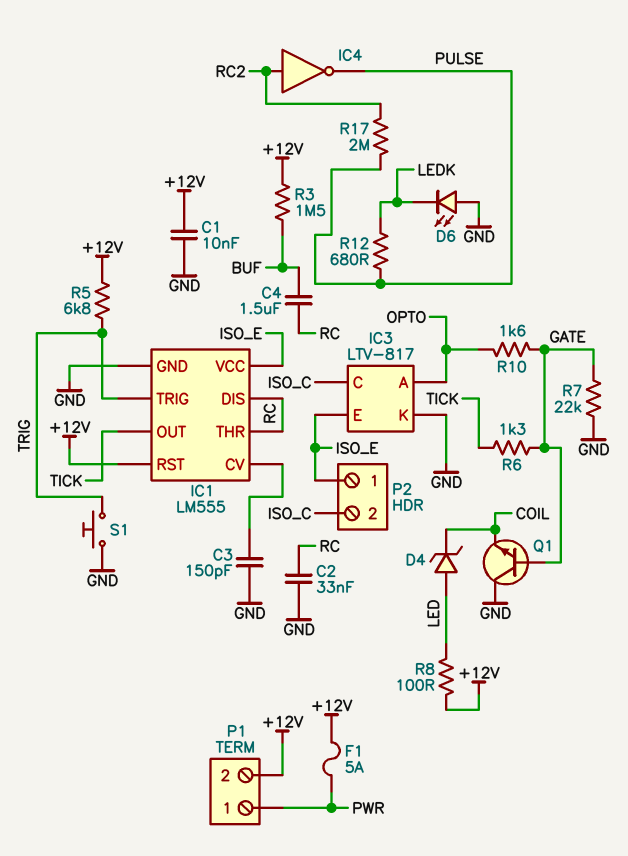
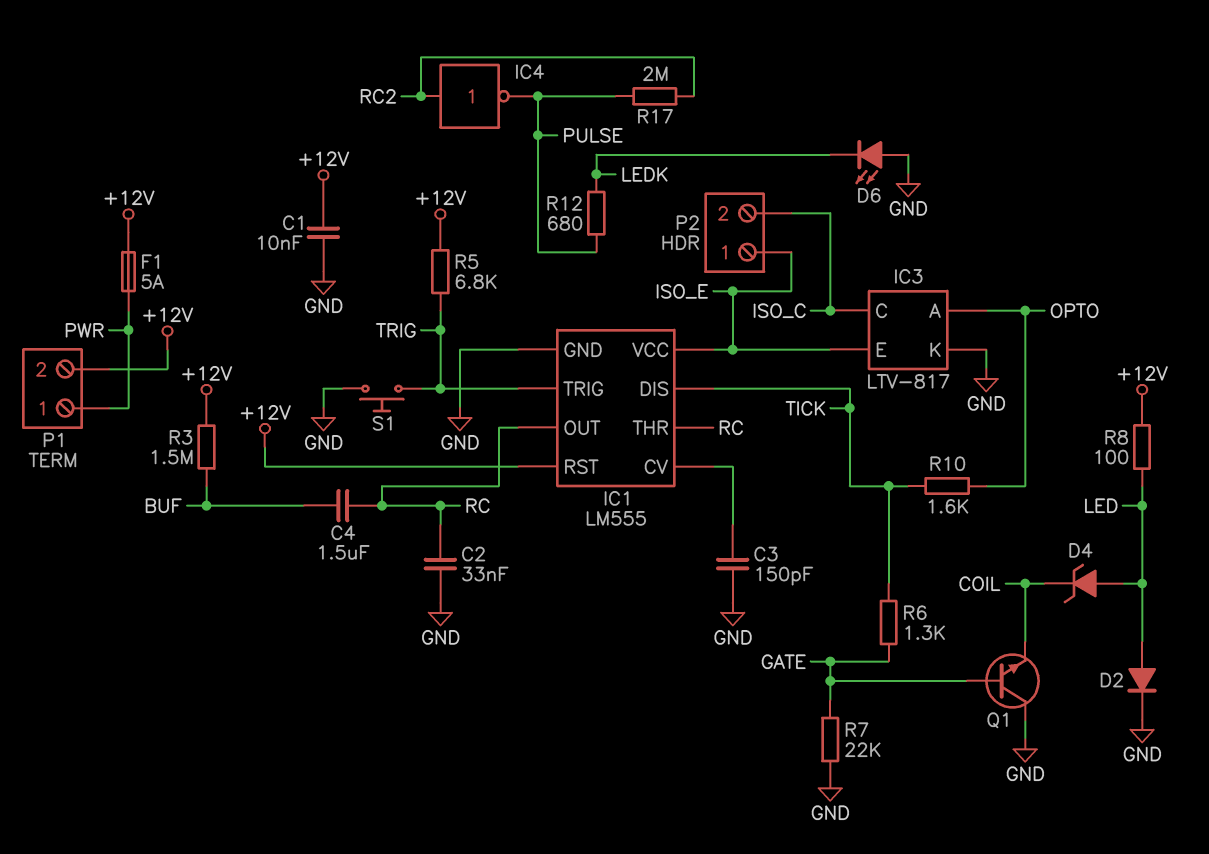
D2: none -> diode (A LED, K GND)
IC1 pin DIS: RC -> TICK
IC1 pin OUT: TICK -> RC
R10: 1.6k (GATE, OPTO) -> 1.6k (OPTO, TICK)

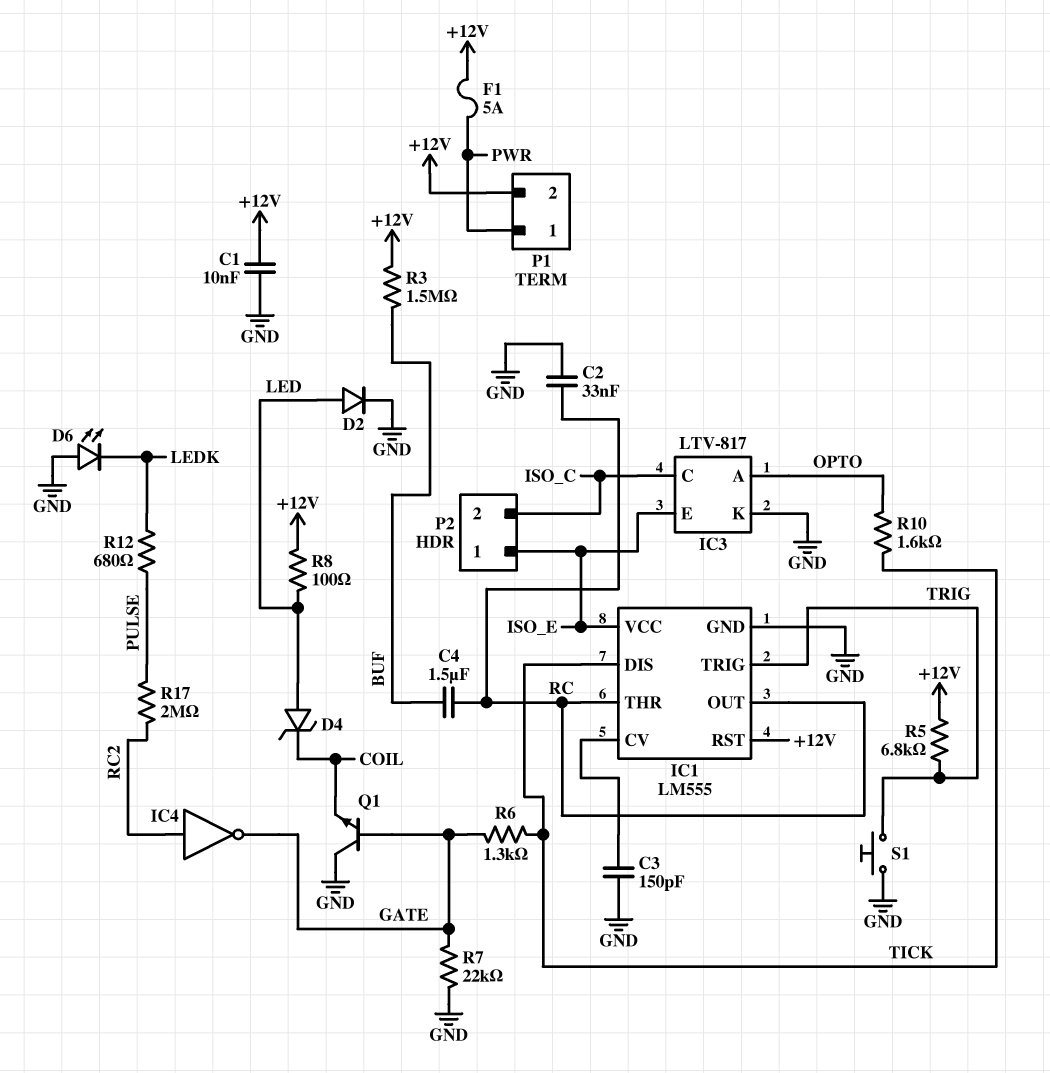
IC4: NOT (in RC2, out PULSE) -> NOT (in RC2, out GATE)

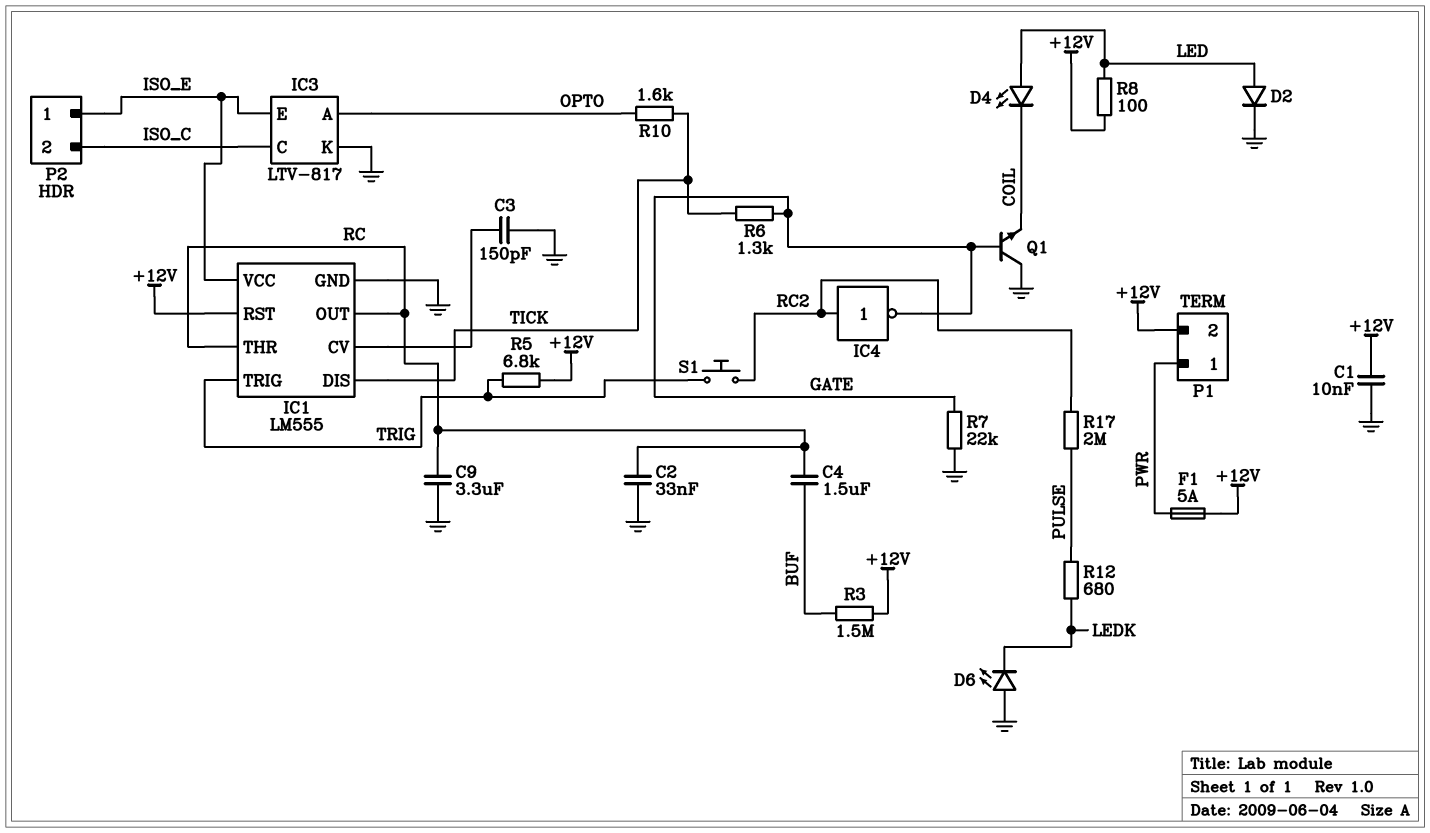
C9: none -> 3.3uF (GND, RC)
D4: zener (A LED, K COIL) -> LED (A LED, K COIL)
S1: button (GND, TRIG) -> button (RC2, TRIG)

